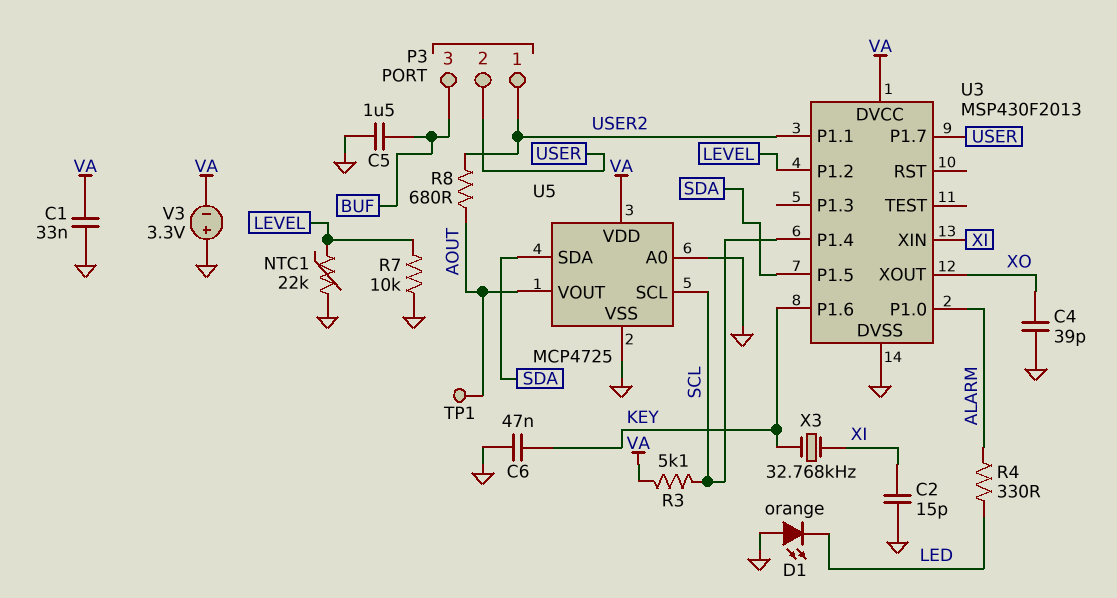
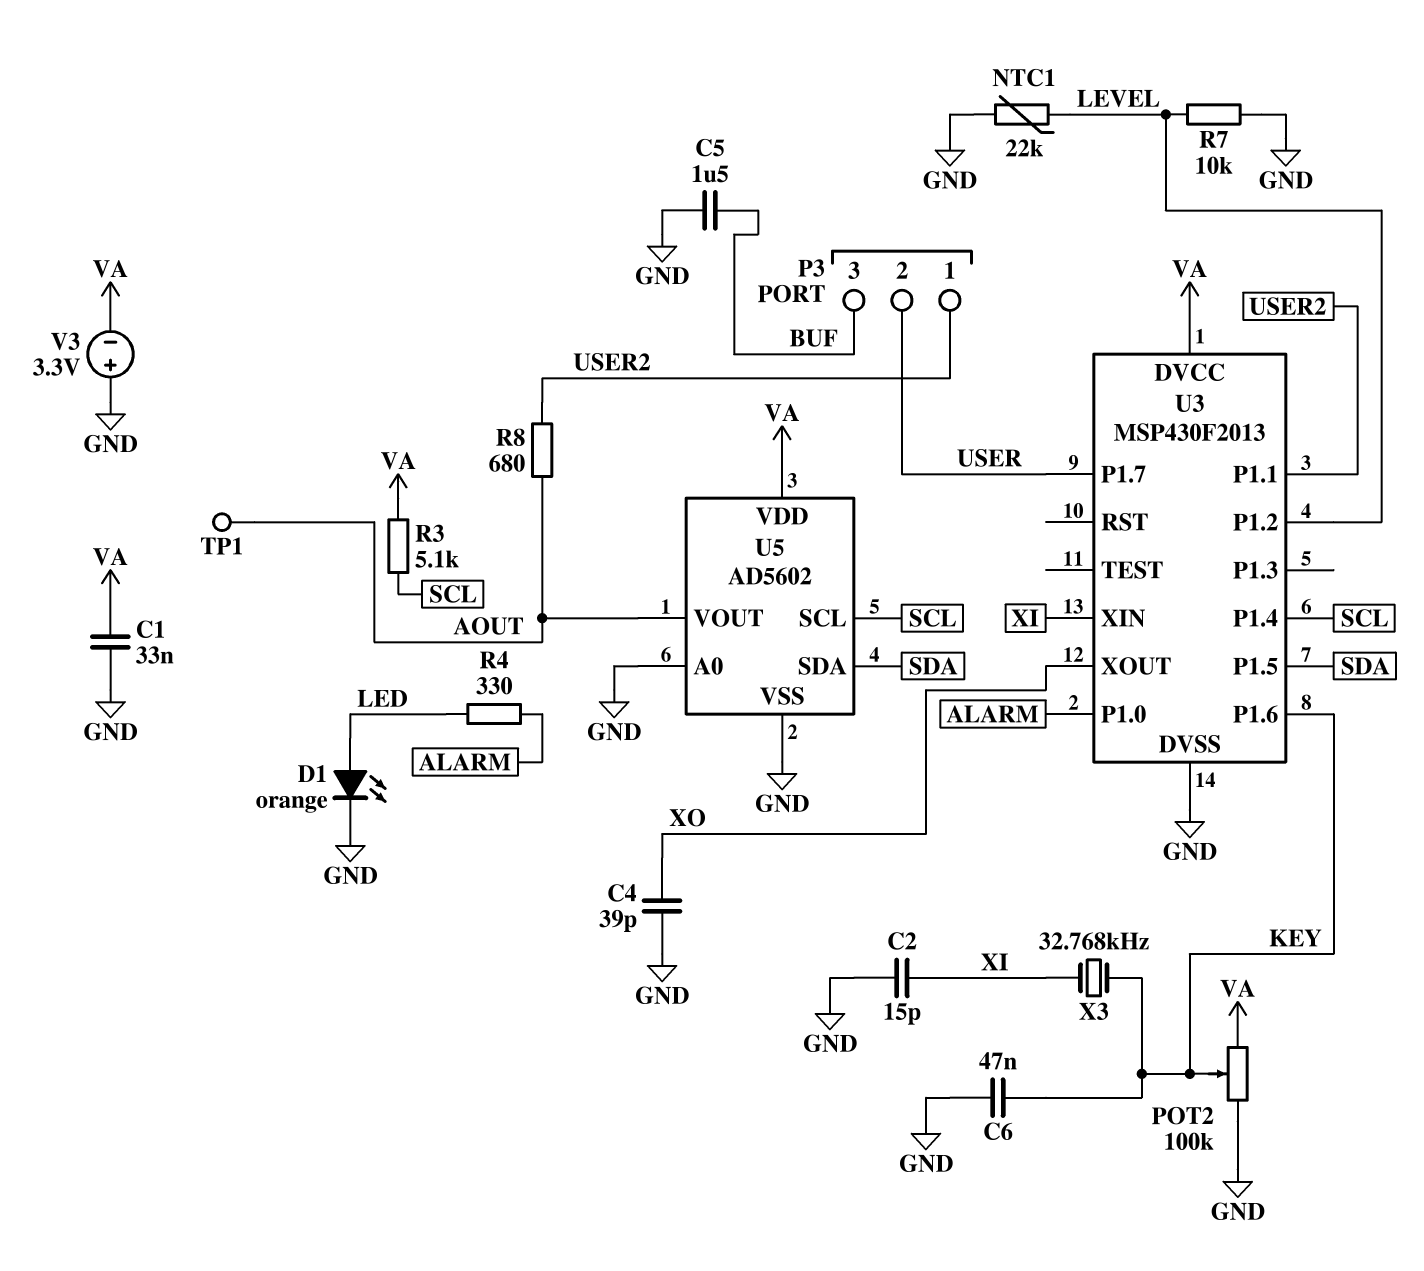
D1: LED orange (A GND, K LED) -> LED orange (A LED, K GND)
POT2: none -> 100k (GND, VA, wiper KEY)
U5: MCP4725 -> AD5602

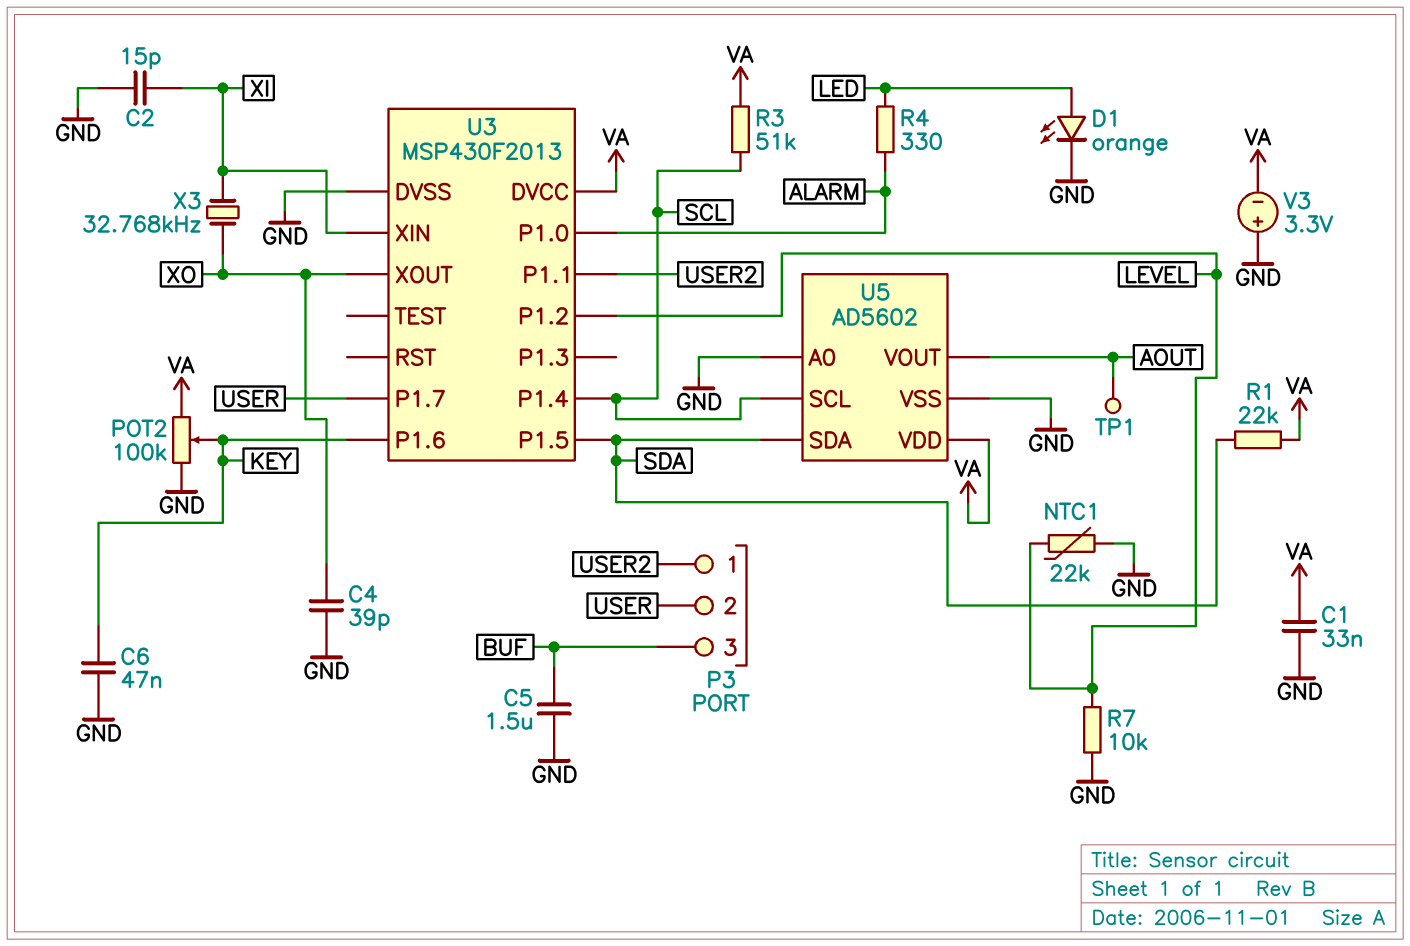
R1: none -> 22k (SDA, VA)
R3: 5.1k (SCL, VA) -> 51k (SCL, VA)
R8: 680 (AOUT, USER2) -> none
X3: 32.768kHz (KEY, XI) -> 32.768kHz (XI, XO)

